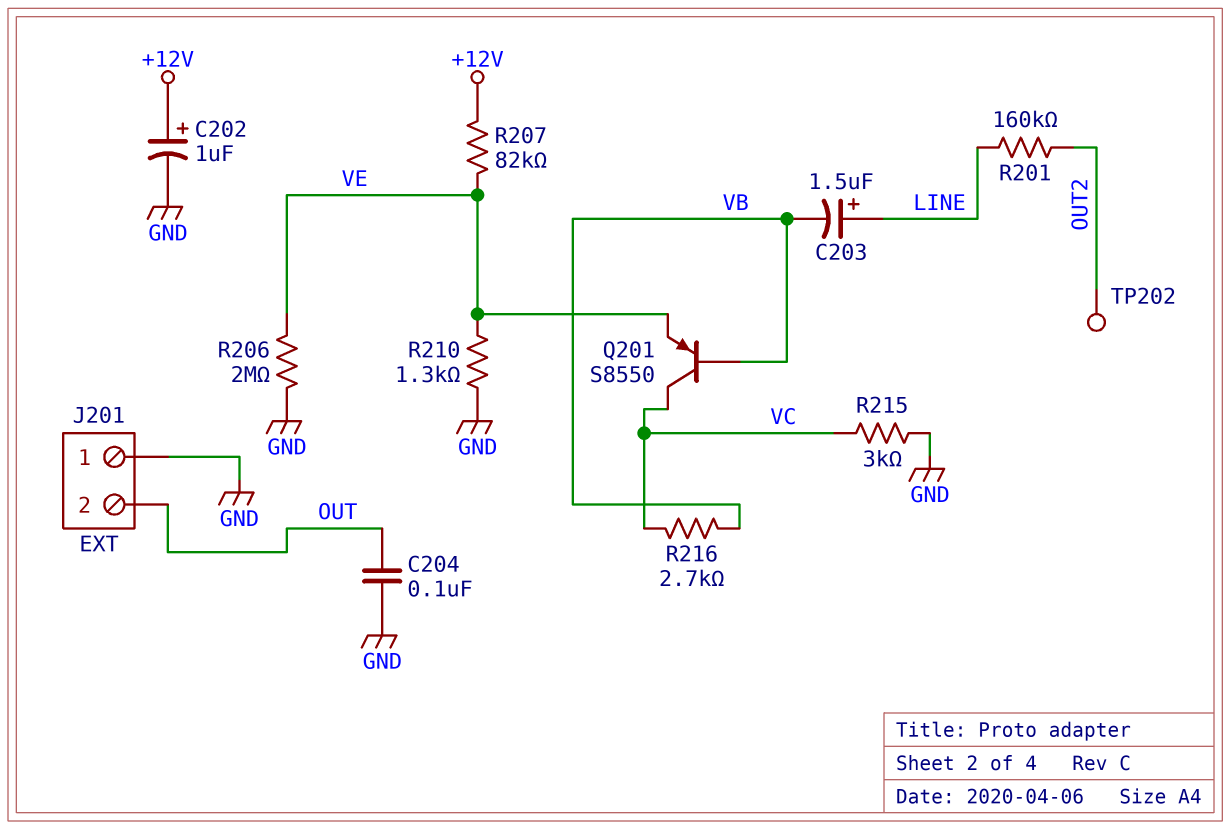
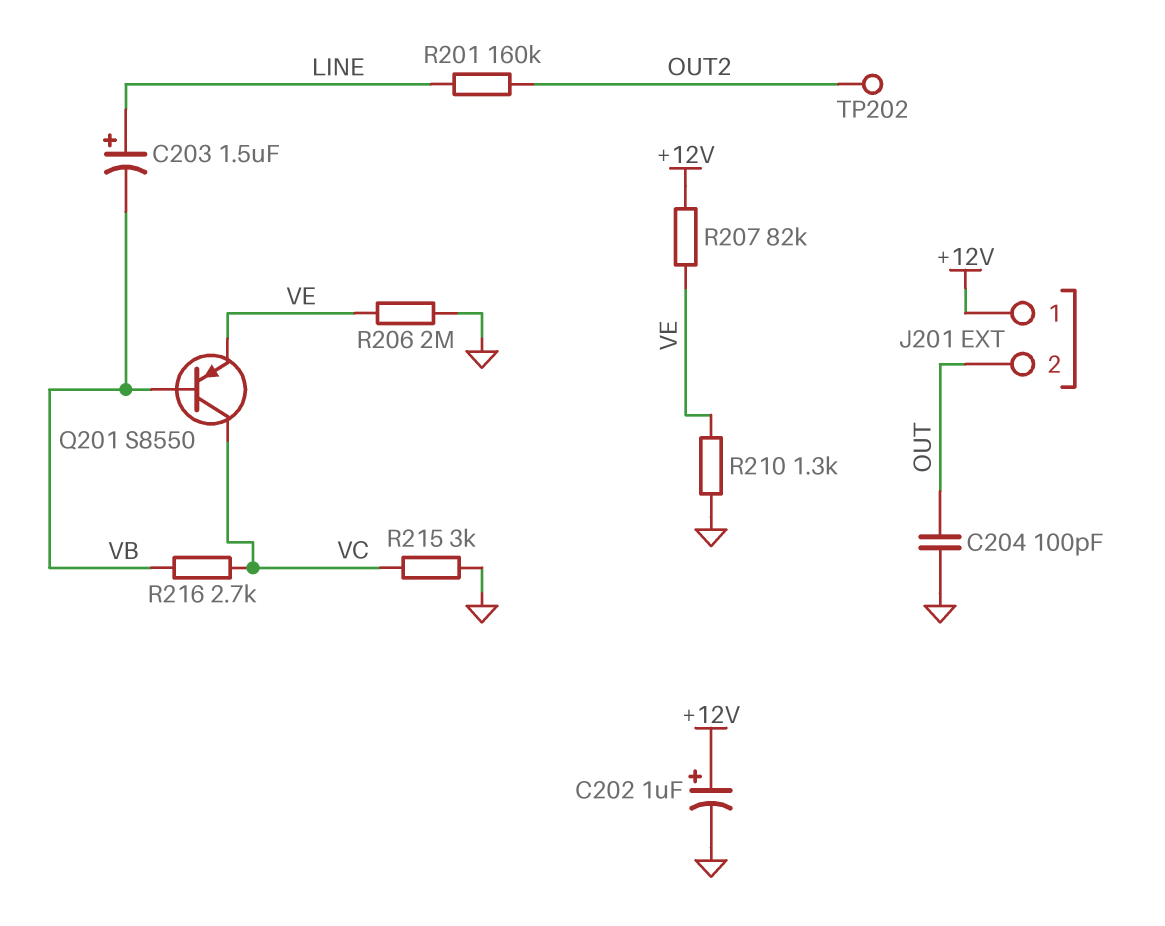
C204: 100nF (GND, OUT) -> 100pF (GND, OUT)
J201 pin 1: GND -> +12V

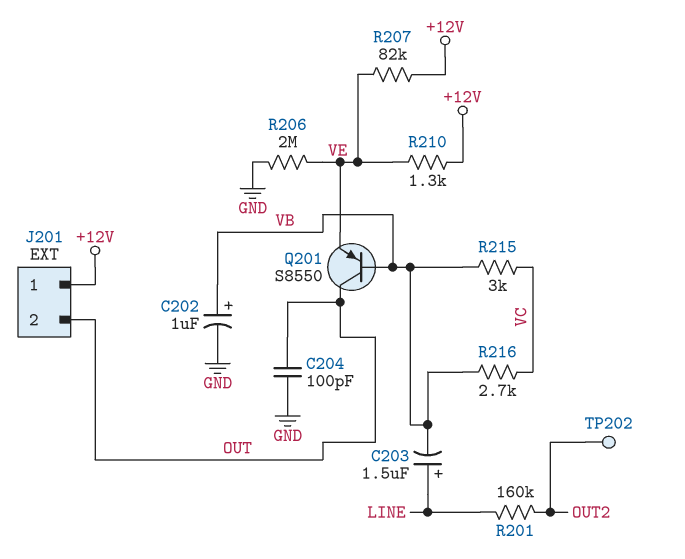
C202: 1uF (plus +12V, minus GND) -> 1uF (plus VB, minus GND)
Q201: PNP S8550 (B VB, C VC, E VE) -> PNP S8550 (B VB, C OUT, E VE)
R210: 1.3k (GND, VE) -> 1.3k (+12V, VE)
R215: 3k (GND, VC) -> 3k (VB, VC)

